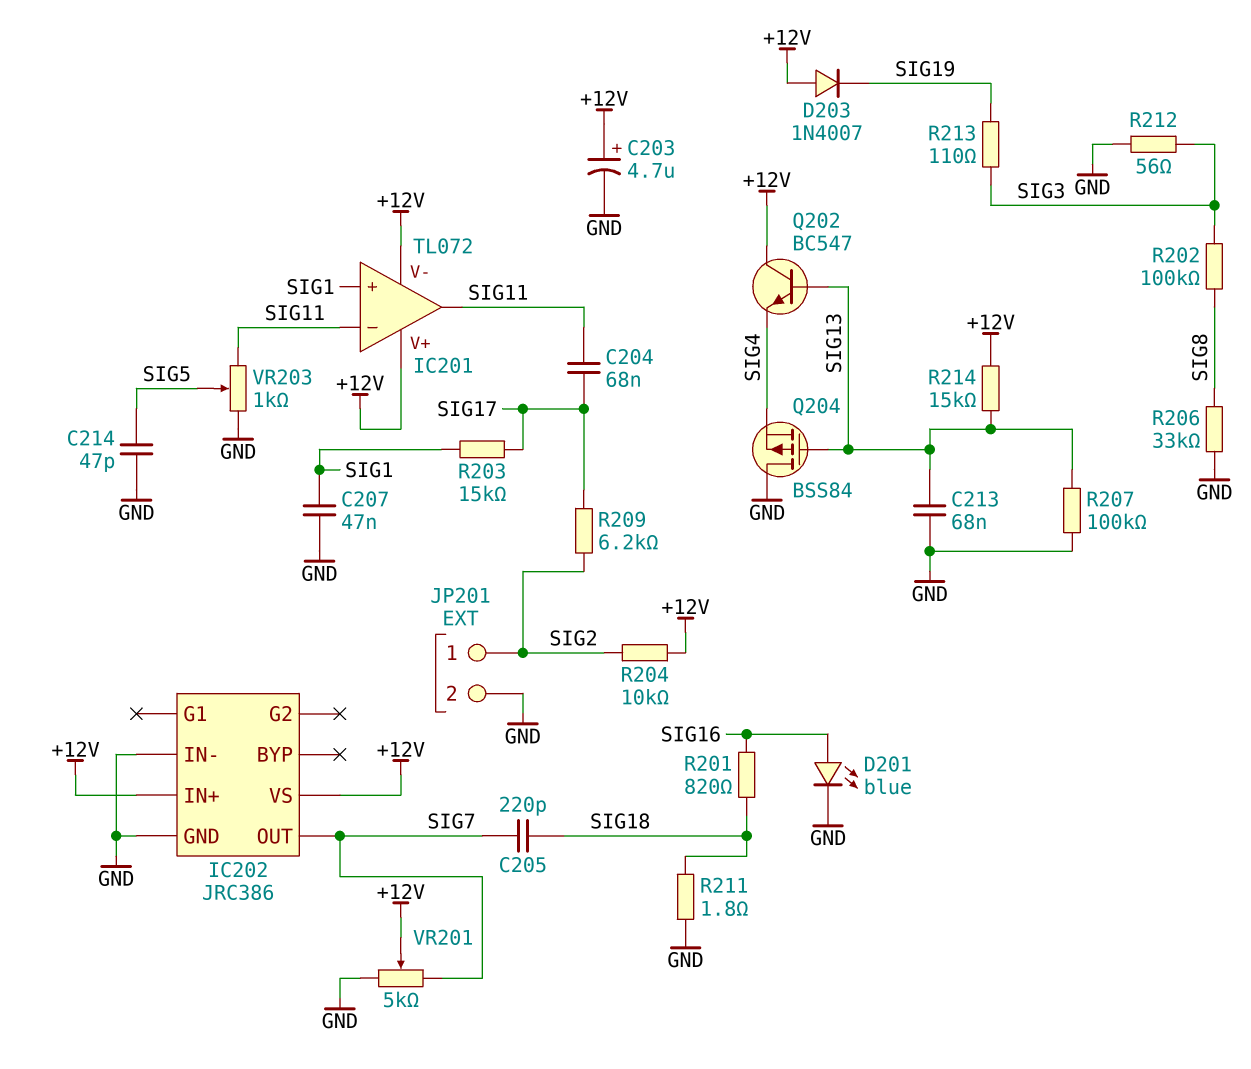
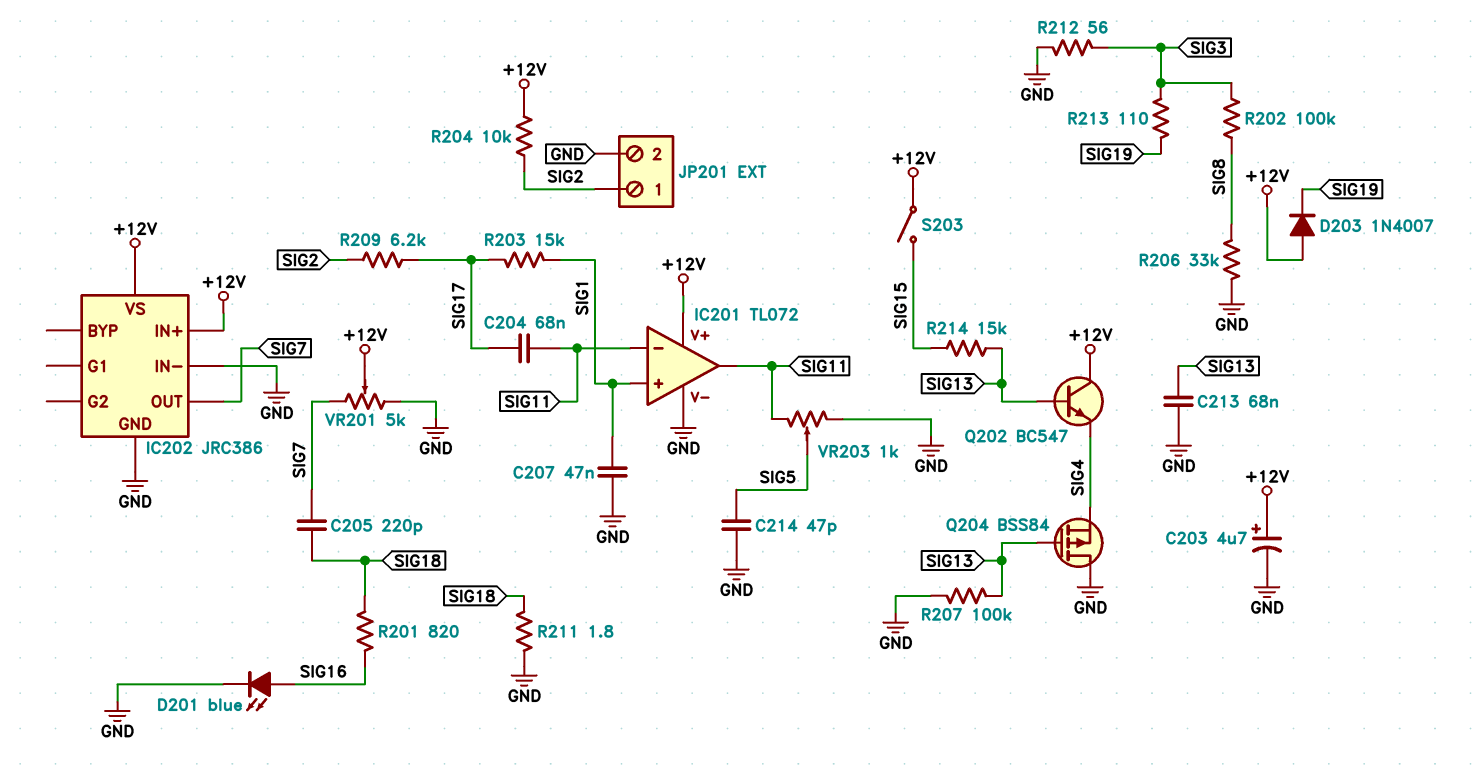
IC201 pin V-: +12V -> GND
R214: 15k (+12V, SIG13) -> 15k (SIG13, SIG15)
S203: none -> switch (+12V, SIG15)

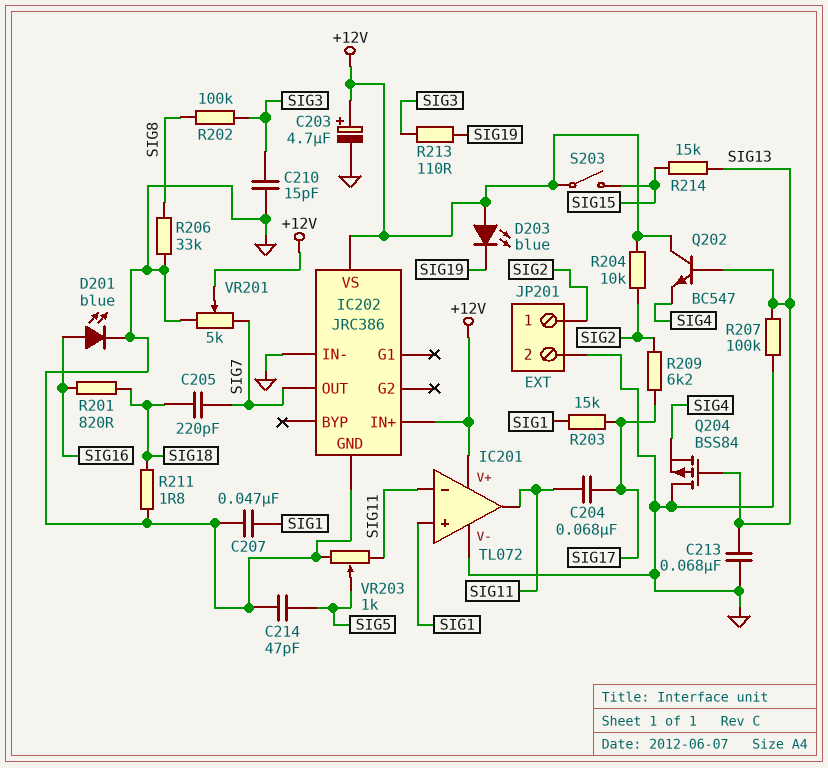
C210: none -> 15pF (GND, SIG3)
D203: diode 1N4007 (A +12V, K SIG19) -> LED blue (A +12V, K SIG19)
R212: 56 (GND, SIG3) -> none

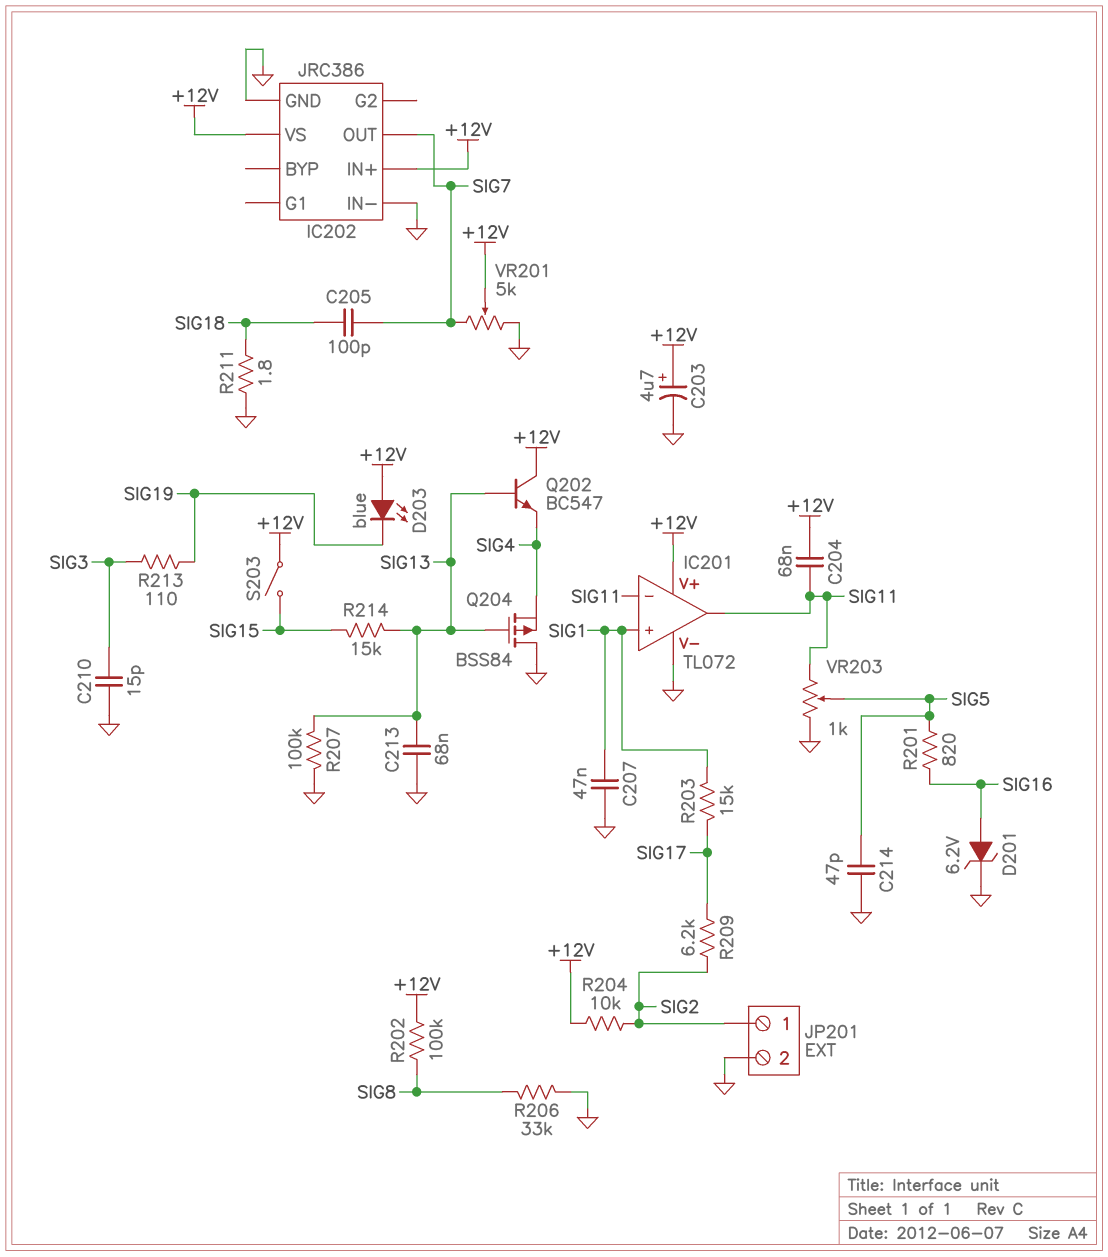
C204: 68nF (SIG11, SIG17) -> 68nF (+12V, SIG11)
C205: 220pF (SIG7, SIG18) -> 100pF (SIG7, SIG18)
D201: LED blue (A SIG16, K GND) -> zener 6.2V (A SIG16, K GND)
R201: 820 (SIG16, SIG18) -> 820 (SIG5, SIG16)
R202: 100k (SIG3, SIG8) -> 100k (+12V, SIG8)

